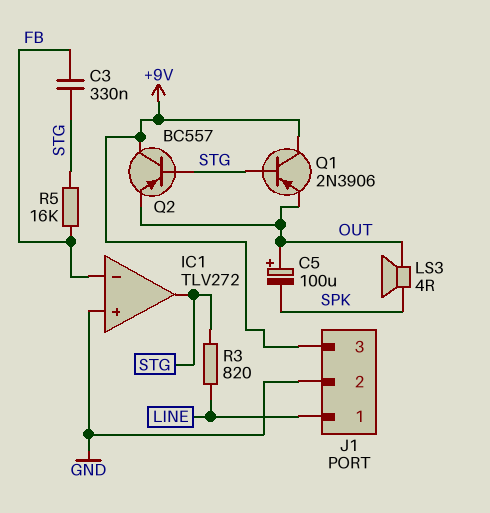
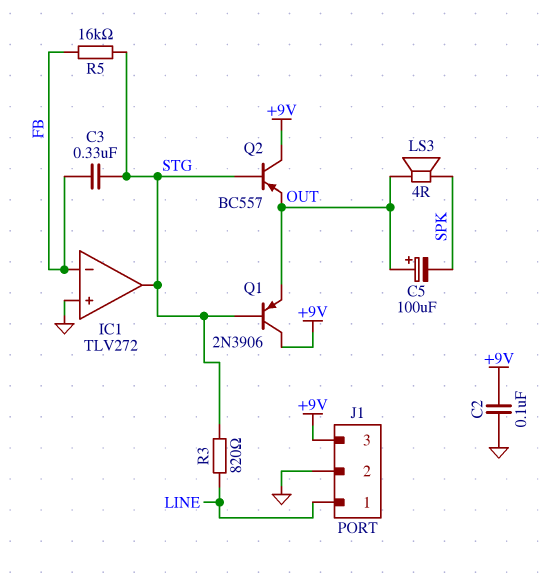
C2: none -> 100nF (+9V, GND)

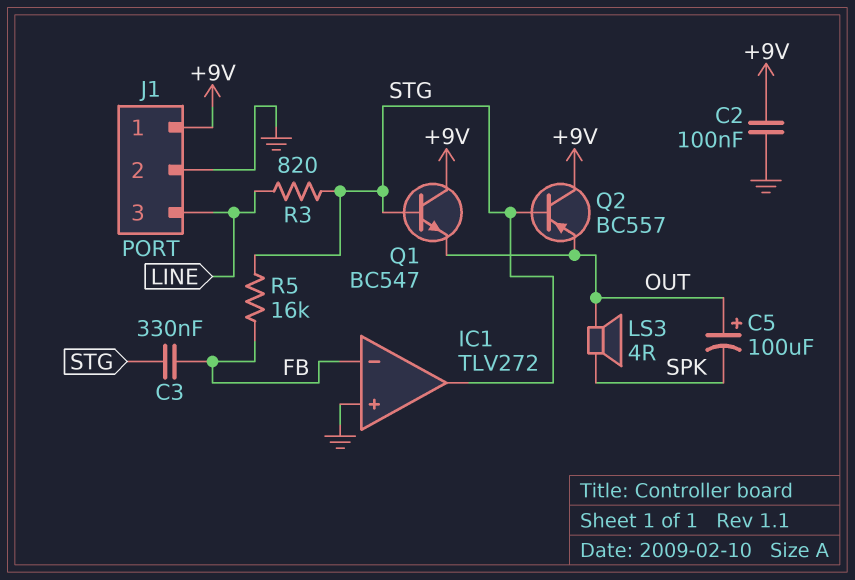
J1 pin 1: LINE -> +9V
J1 pin 3: +9V -> LINE
Q1: PNP 2N3906 (B STG, C +9V, E OUT) -> NPN BC547 (B STG, C +9V, E OUT)

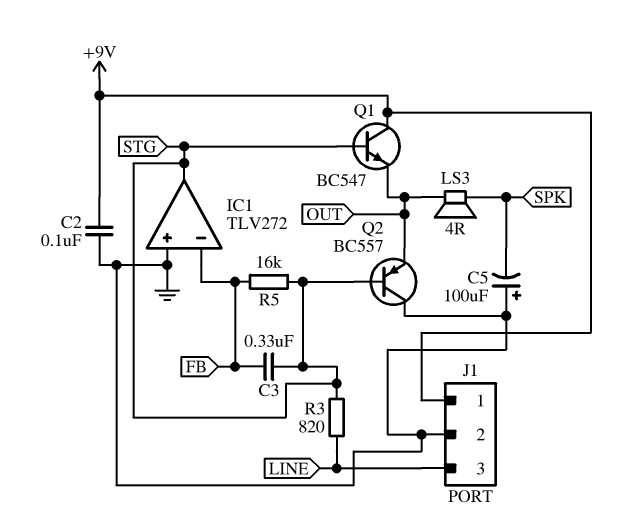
C5: 100uF (plus OUT, minus SPK) -> 100uF (plus GND, minus SPK)
Q2: PNP BC557 (B STG, C +9V, E OUT) -> PNP BC557 (B STG, C GND, E OUT)

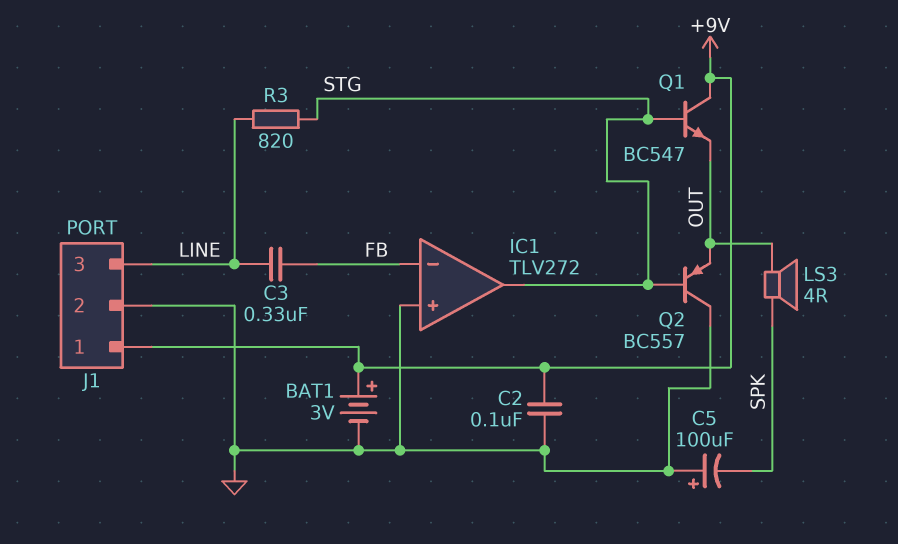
BAT1: none -> 3V (plus +9V, minus GND)
C3: 330nF (FB, STG) -> 330nF (FB, LINE)
R5: 16k (FB, STG) -> none

